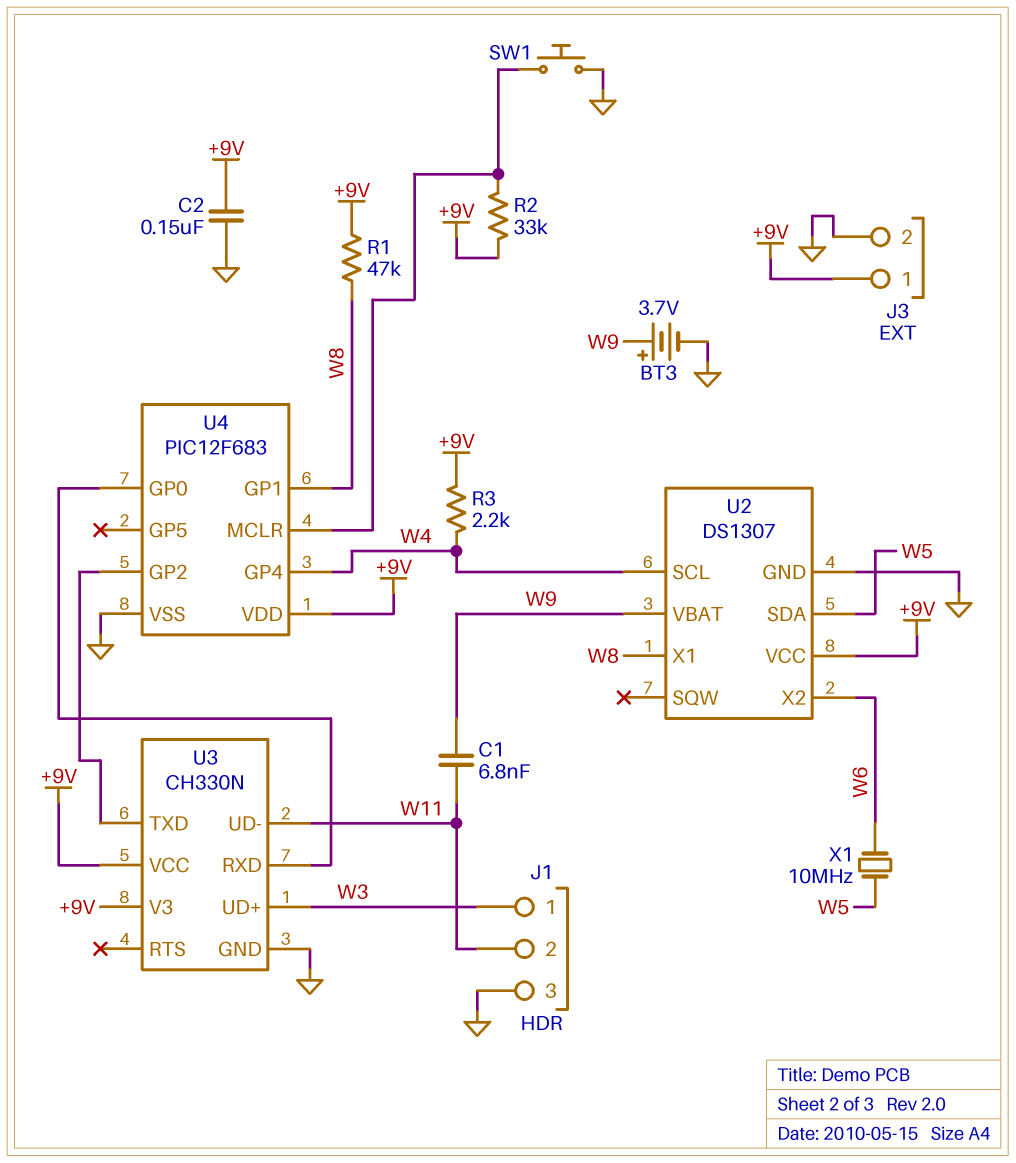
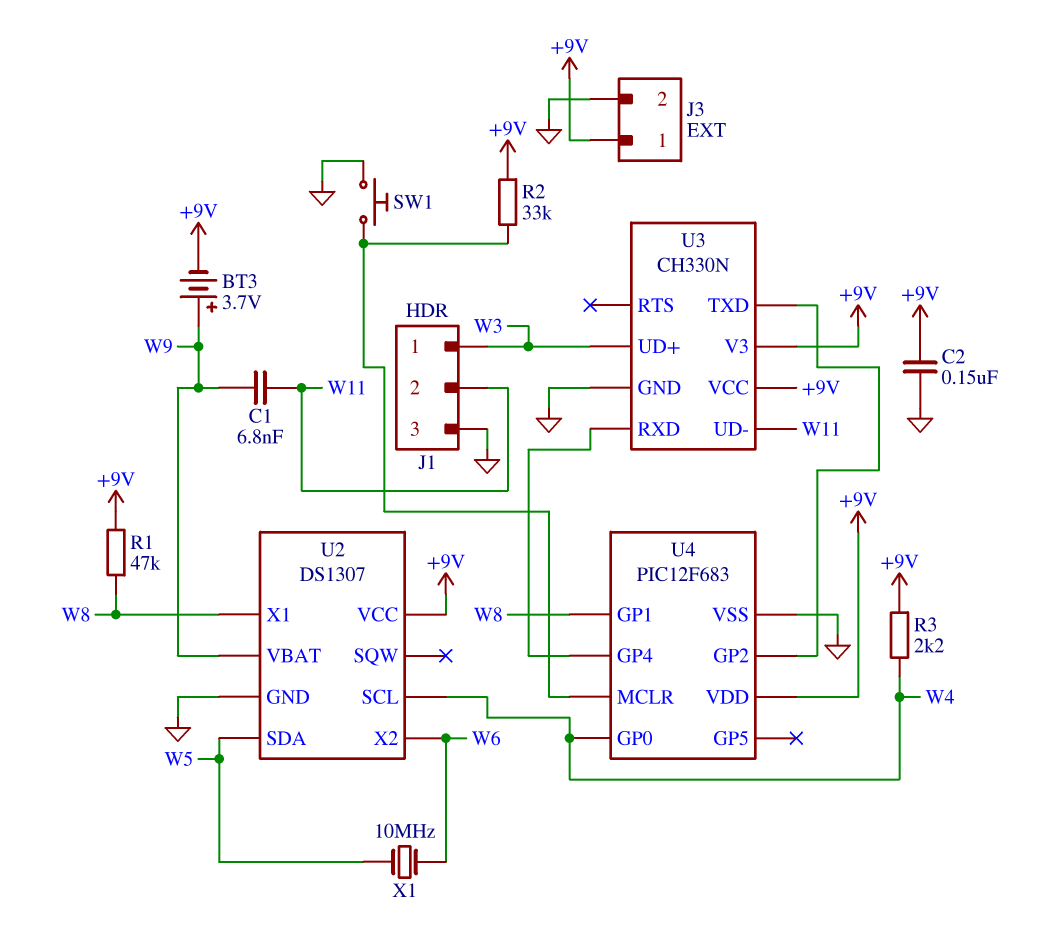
BT3: 3.7V (plus W9, minus GND) -> 3.7V (plus W9, minus +9V)
U4 pin GP0: U3/RXD -> W4
U4 pin GP4: W4 -> U3/RXD

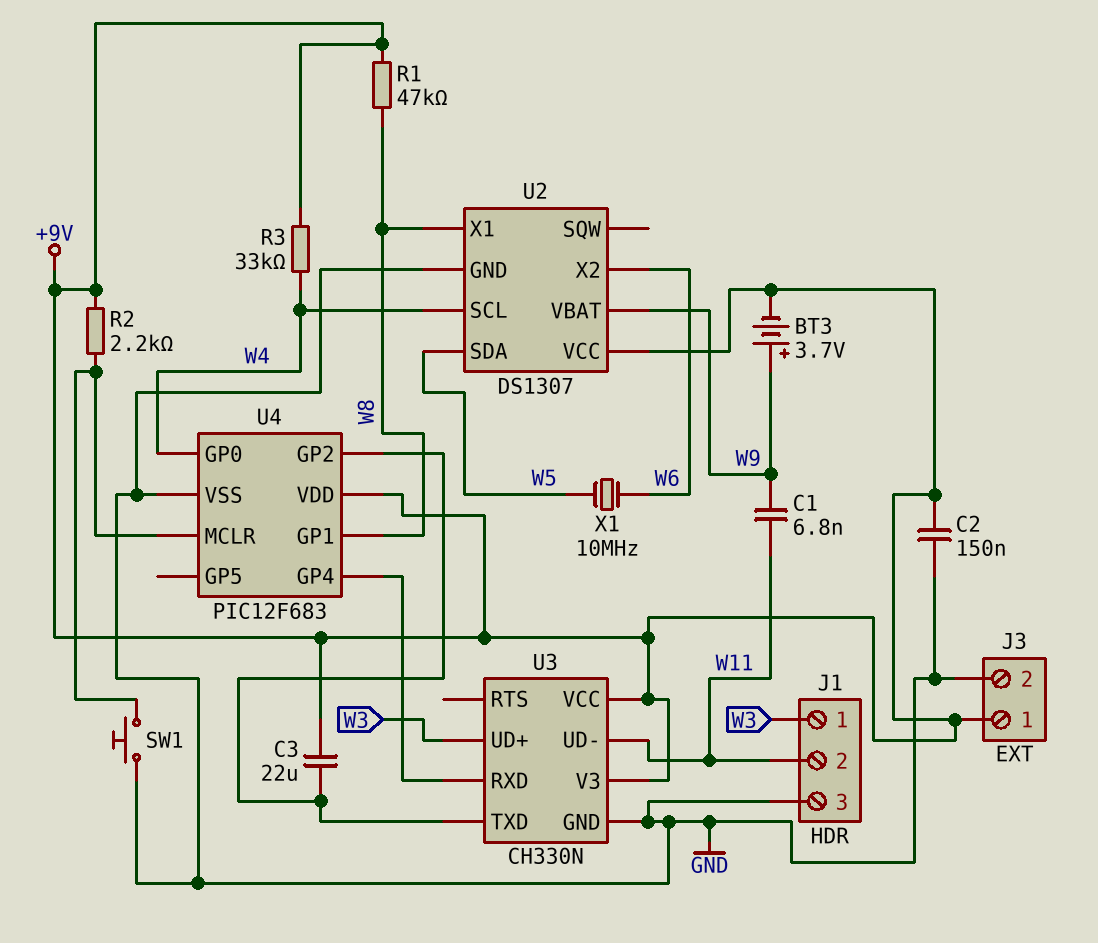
C3: none -> 22uF (+9V, U3/TXD)
R2: 33k (+9V, U4/MCLR) -> 2.2k (+9V, U4/MCLR)
R3: 2.2k (+9V, W4) -> 33k (+9V, W4)

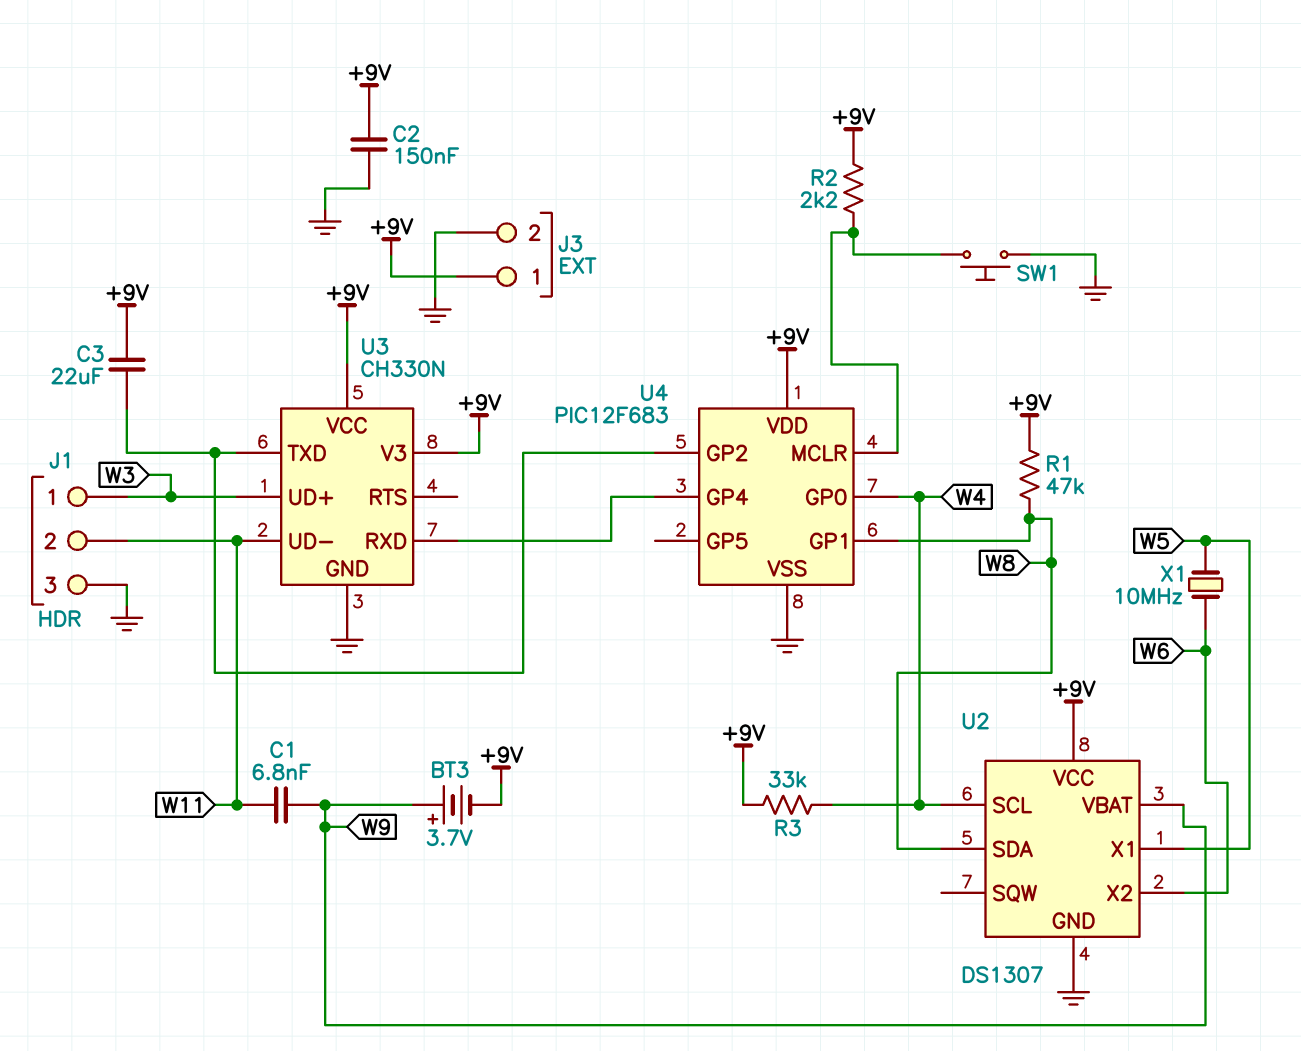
U2 pin SDA: W5 -> W8
U2 pin X1: W8 -> W5

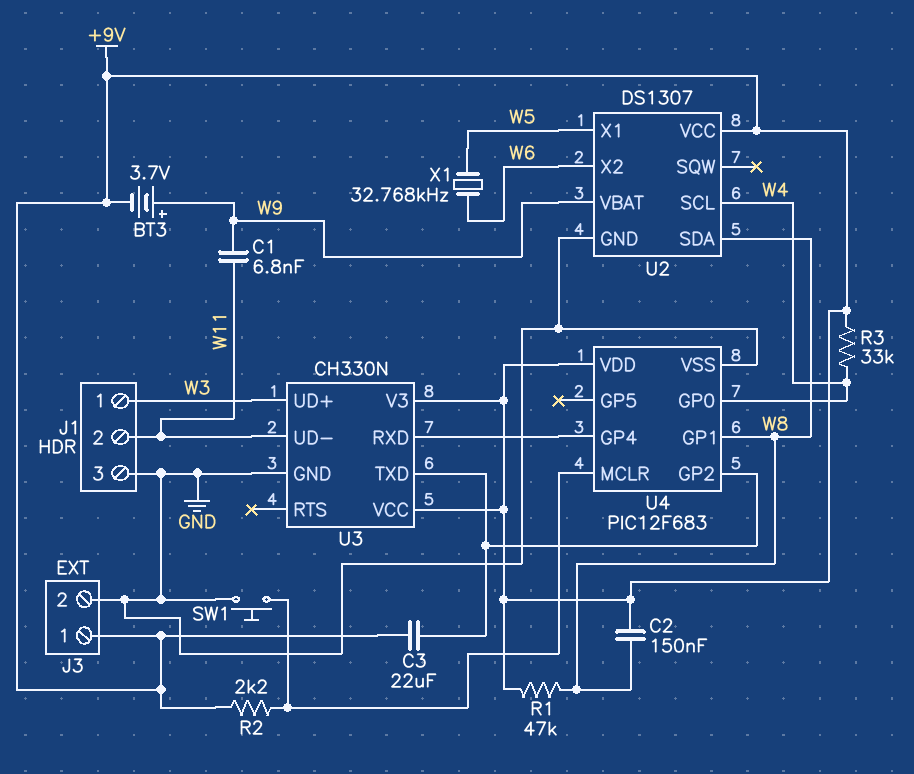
C2: 150nF (+9V, GND) -> 150nF (+9V, W8)
X1: 10MHz (W5, W6) -> 32.768kHz (W5, W6)

